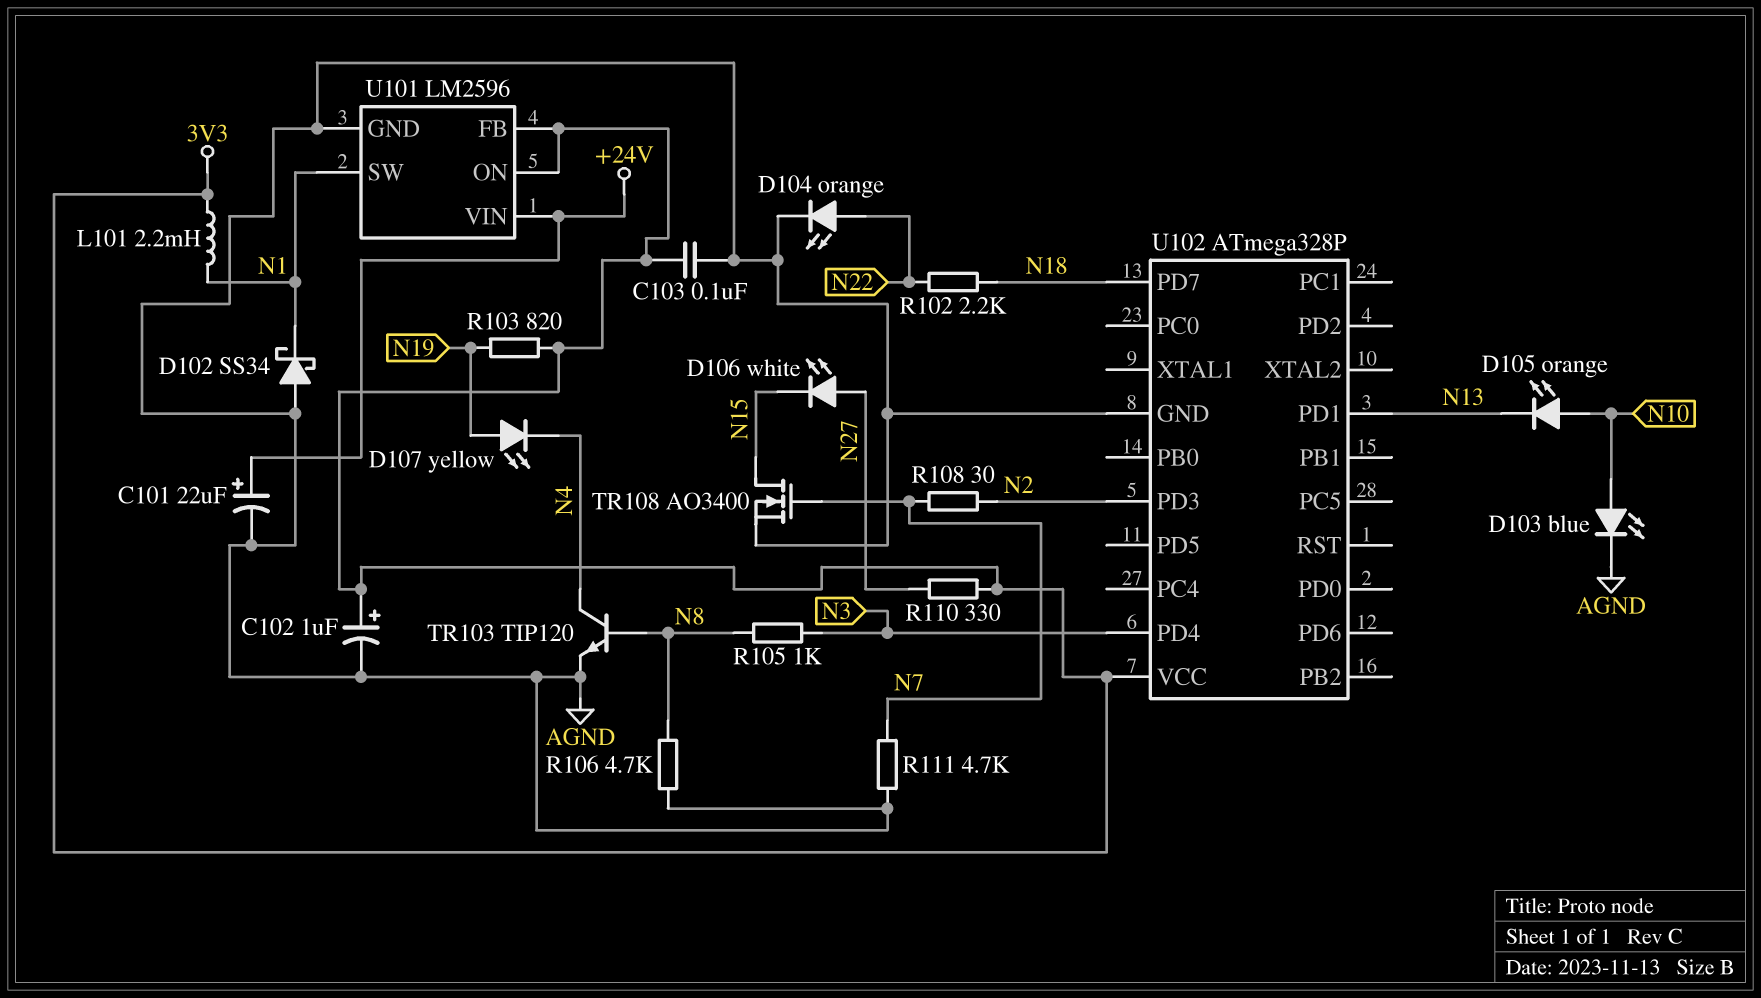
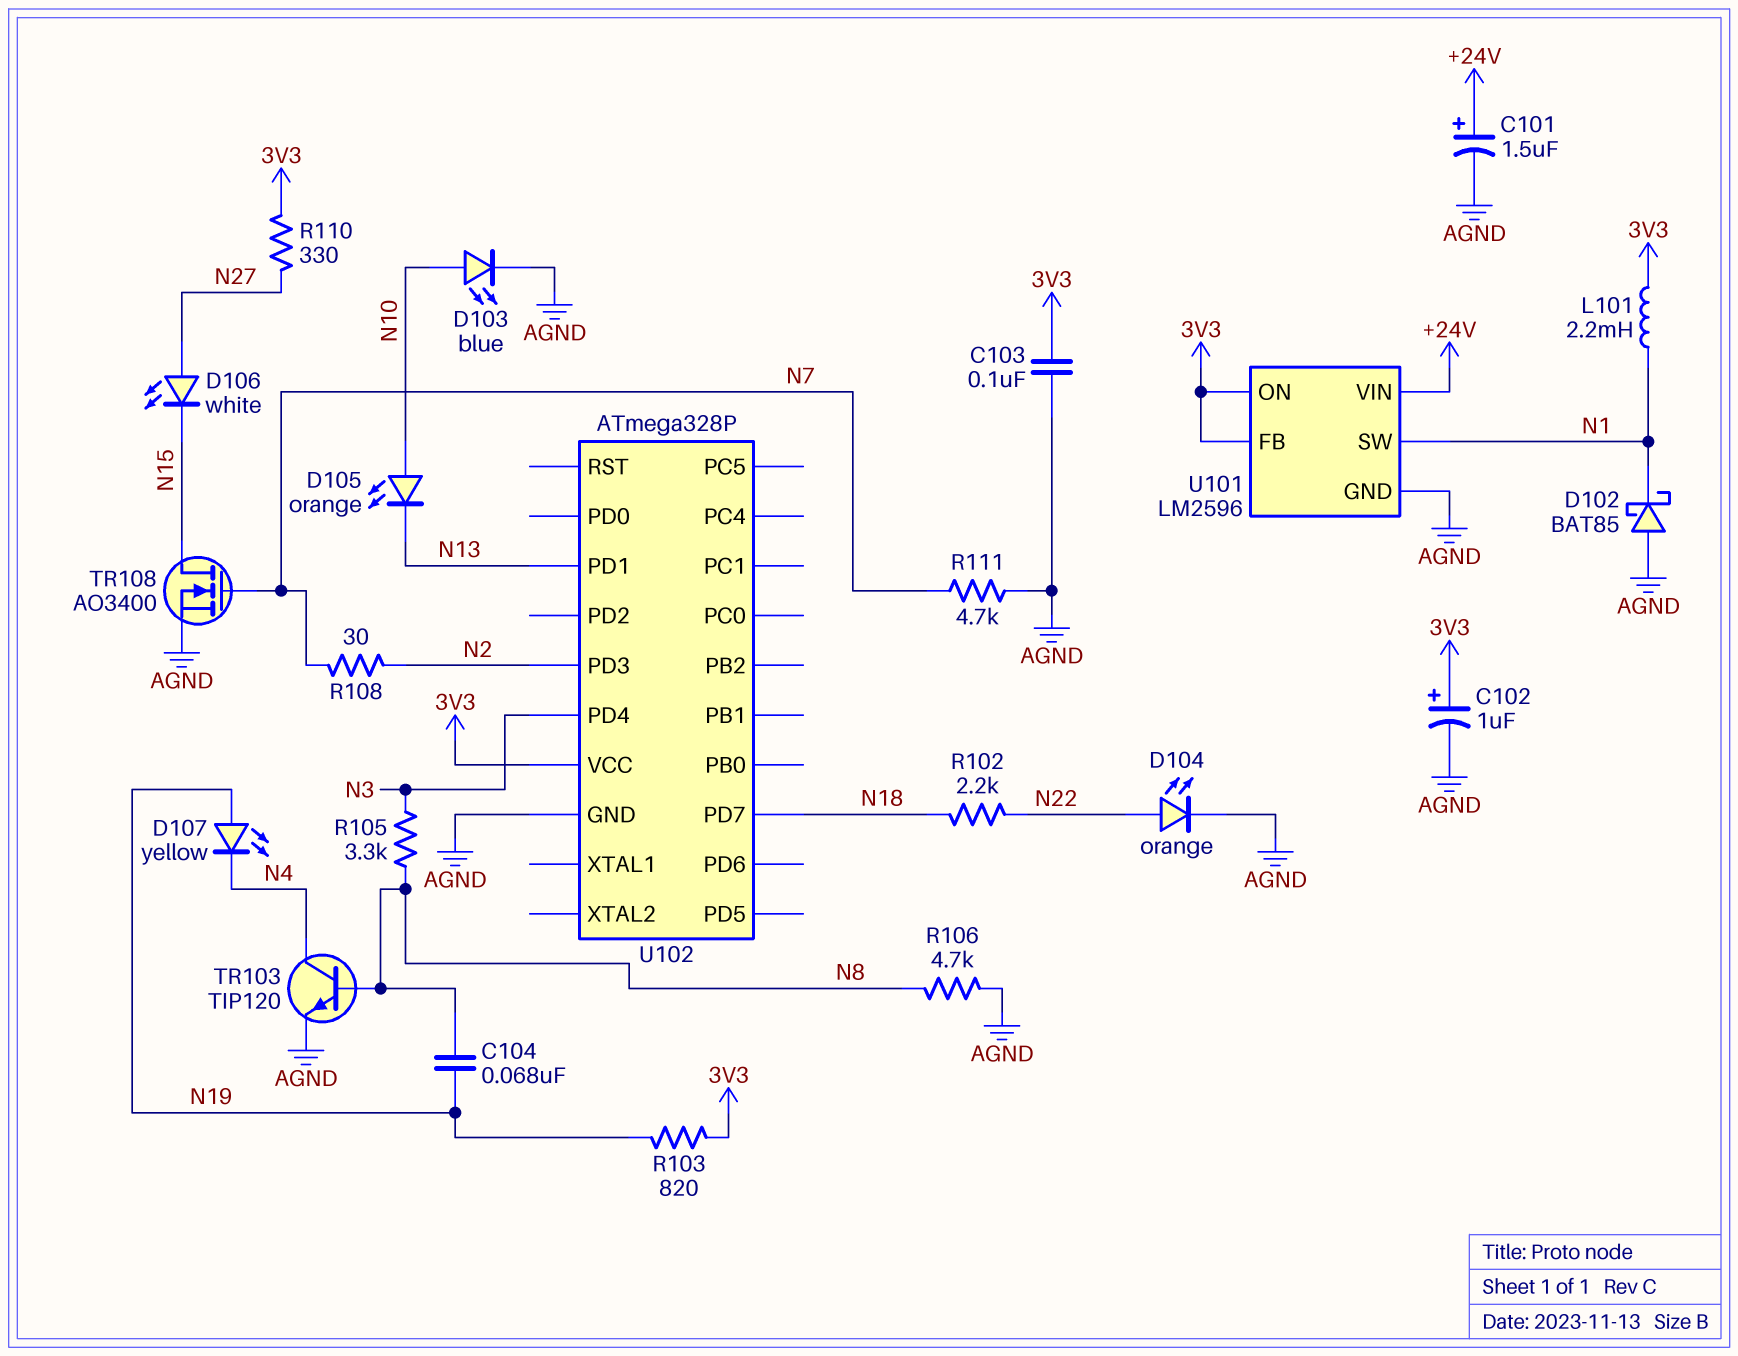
C101: 22uF (plus +24V, minus AGND) -> 1.5uF (plus +24V, minus AGND)
C104: none -> 68nF (N8, N19)
D102: schottky SS34 (A AGND, K N1) -> schottky BAT85 (A AGND, K N1)
R105: 1k (N3, N8) -> 3.3k (N3, N8)

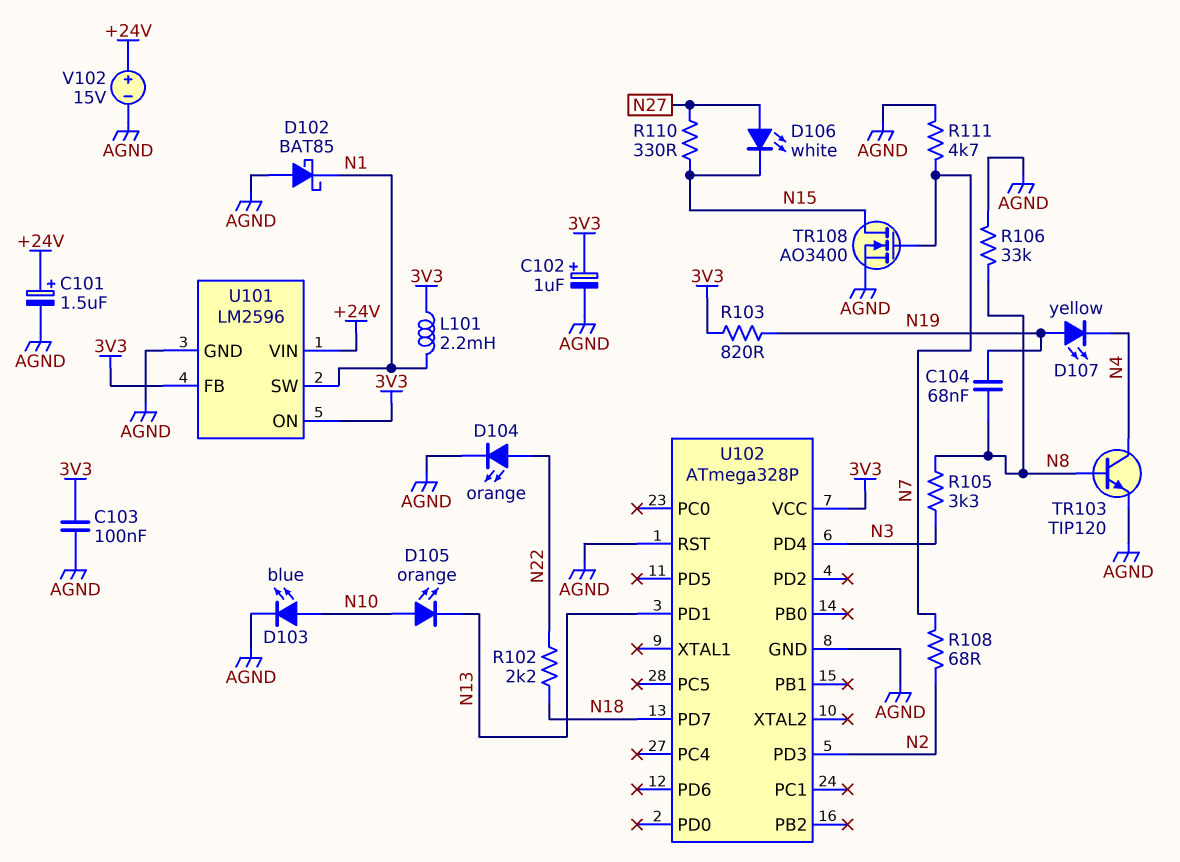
R106: 4.7k (AGND, N8) -> 33k (AGND, N8)
R108: 30 (N2, N7) -> 68 (N2, N7)
R110: 330 (3V3, N27) -> 330 (N15, N27)
U102 pin RST: none -> AGND
V102: none -> 15V (plus +24V, minus AGND)

